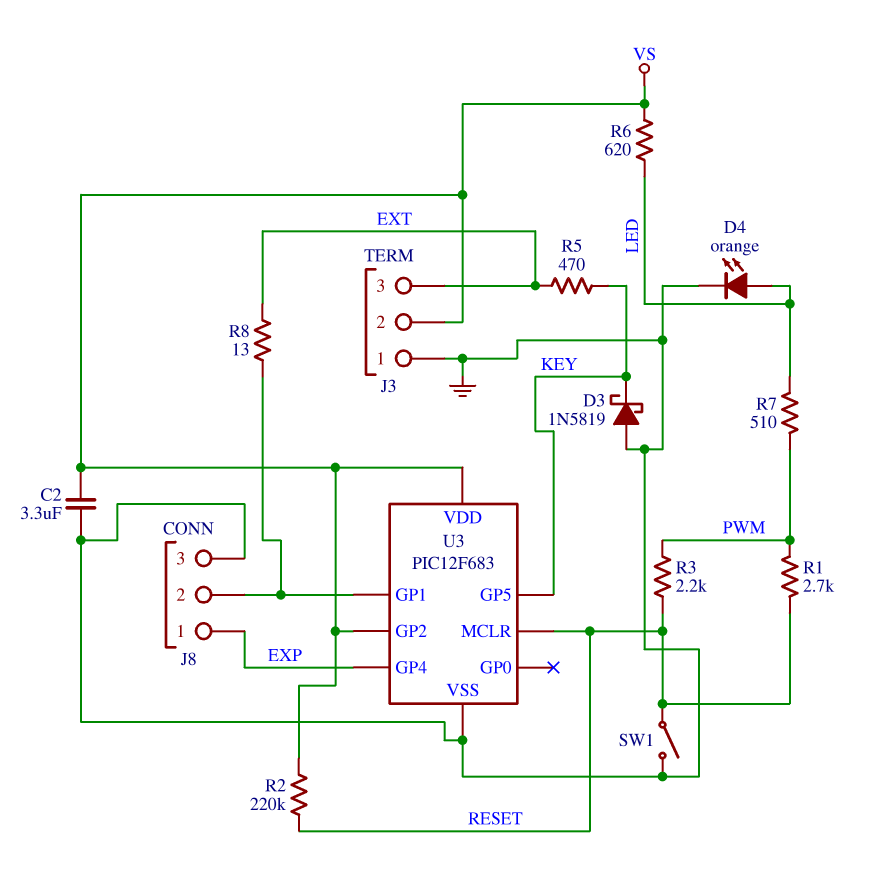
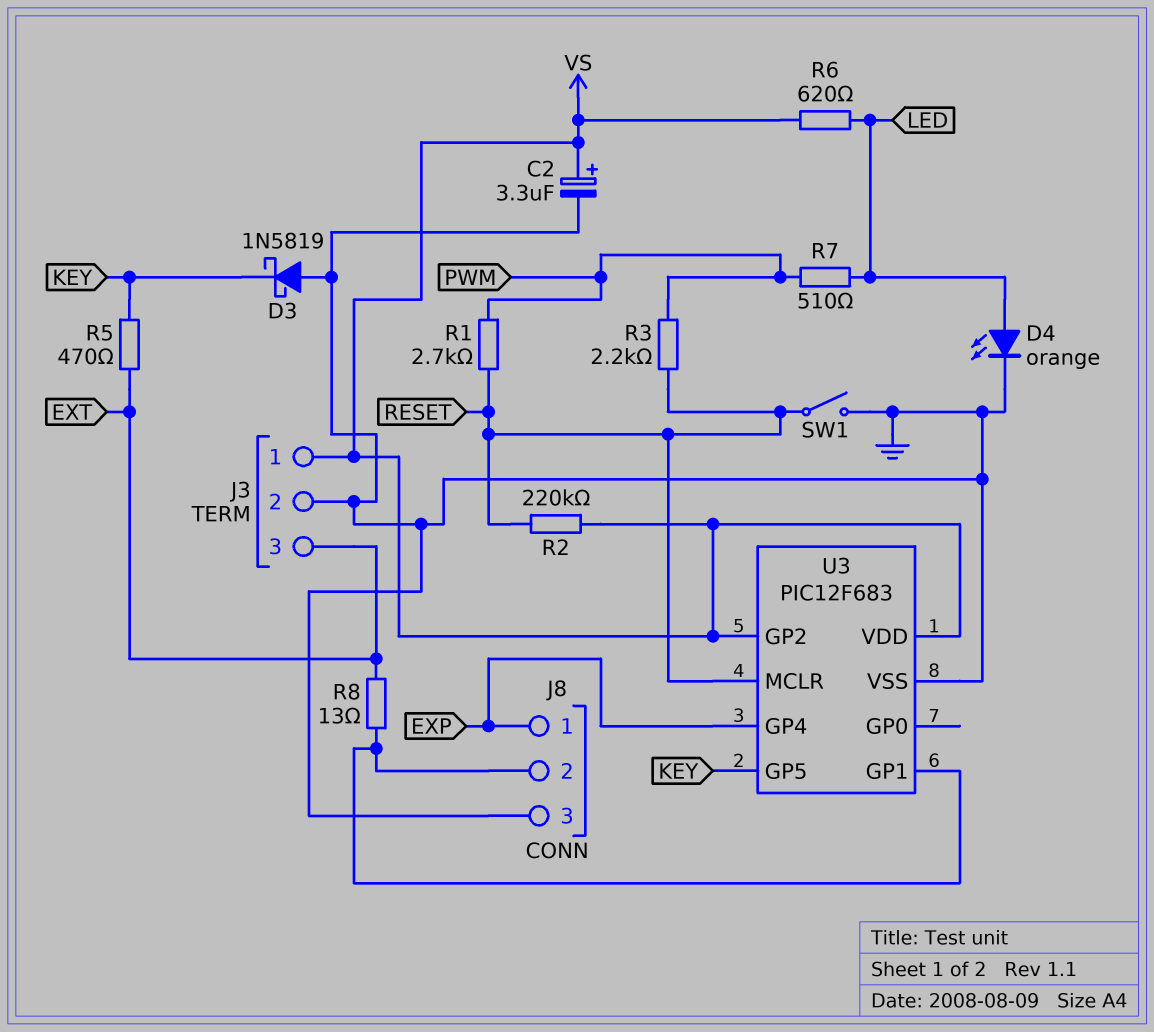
C2: 3.3uF (GND, VS) -> 3.3uF (plus VS, minus GND)
J3 pin 1: GND -> VS
J3 pin 2: VS -> GND

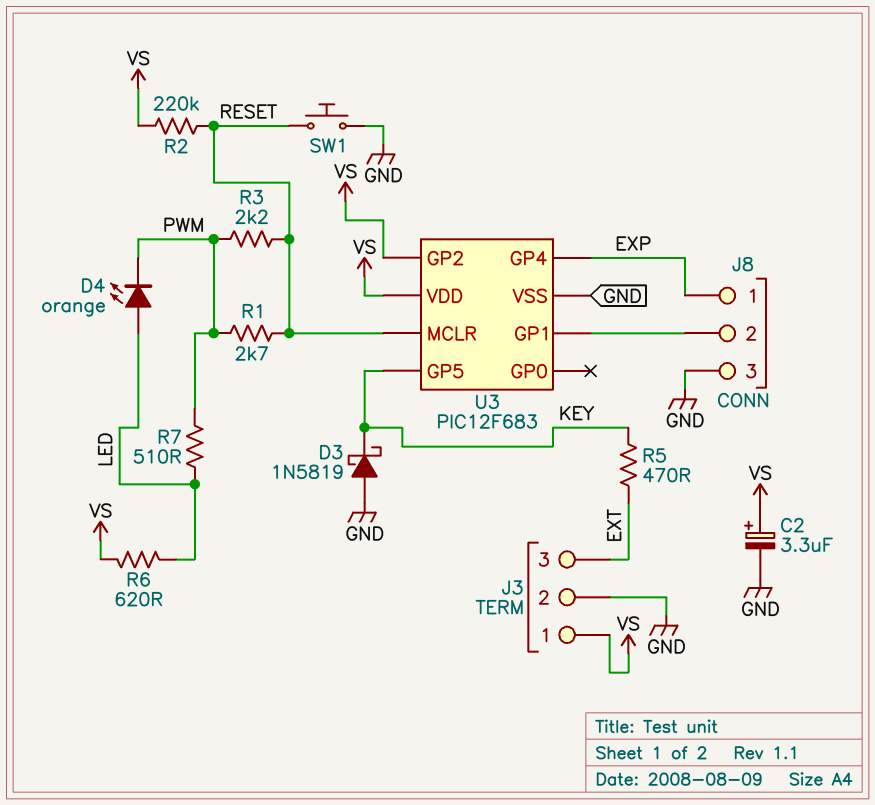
D4: LED orange (A LED, K GND) -> LED orange (A LED, K PWM)
R8: 13 (EXT, J8/2) -> none
SW1: switch (GND, RESET) -> button (GND, RESET)

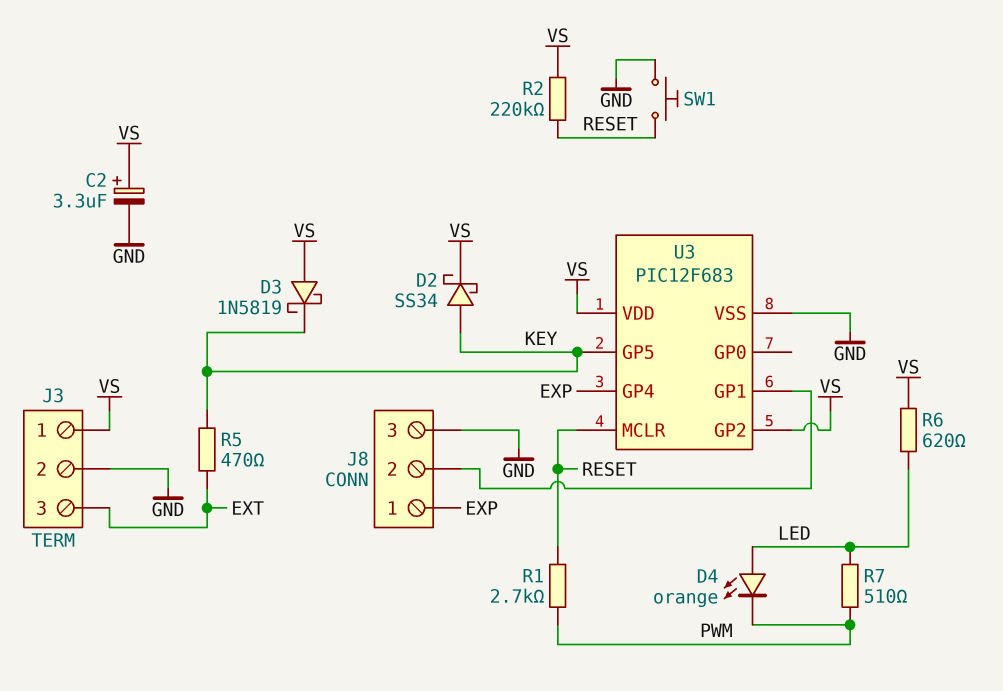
D2: none -> schottky SS34 (A KEY, K VS)
D3: schottky 1N5819 (A GND, K KEY) -> schottky 1N5819 (A VS, K KEY)
R3: 2.2k (PWM, RESET) -> none

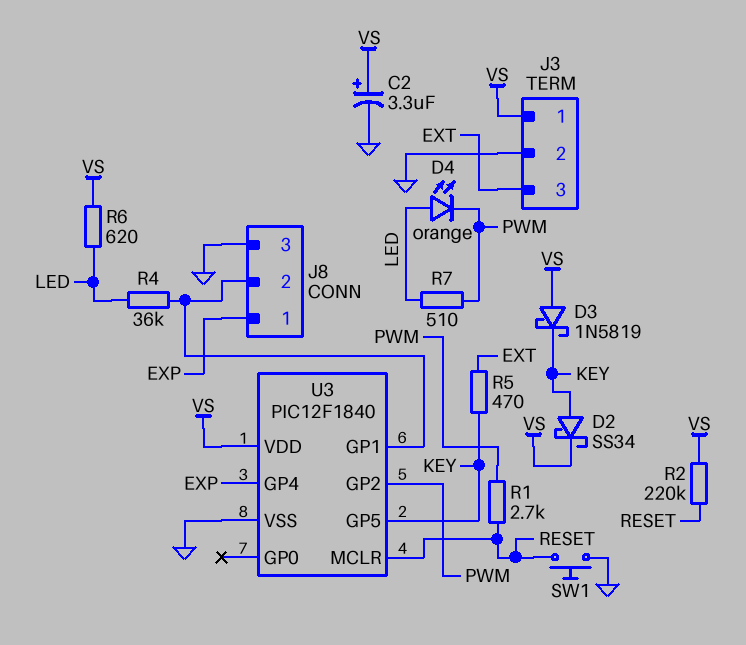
R4: none -> 36k (J8/2, LED)
U3: PIC12F683 -> PIC12F1840
U3 pin GP2: VS -> PWM

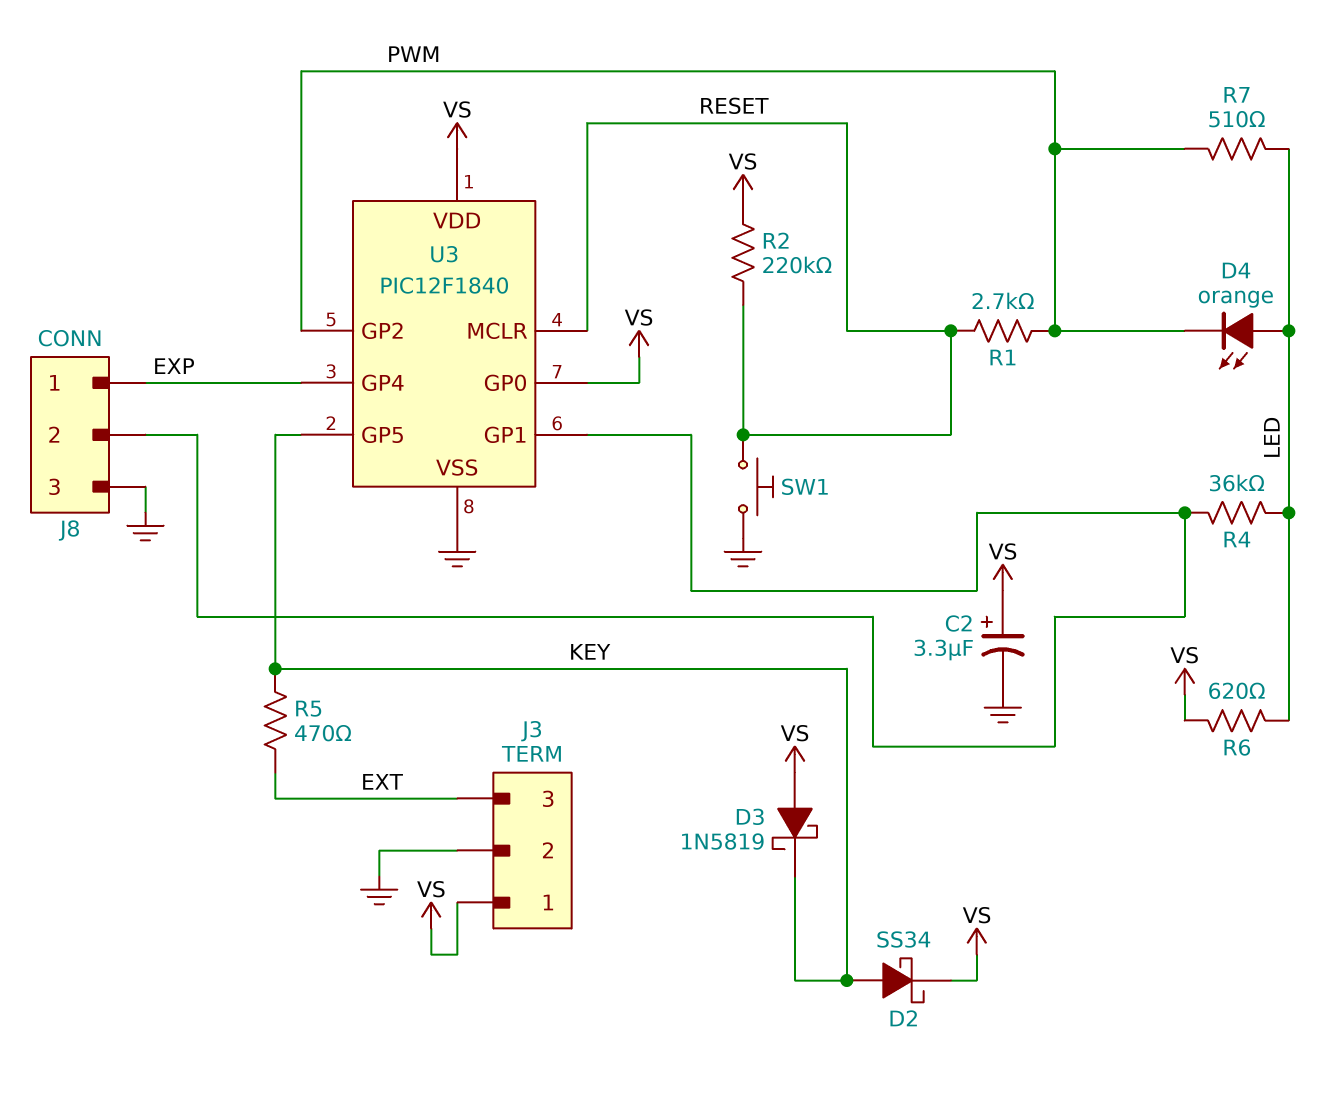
U3 pin GP0: none -> VS

